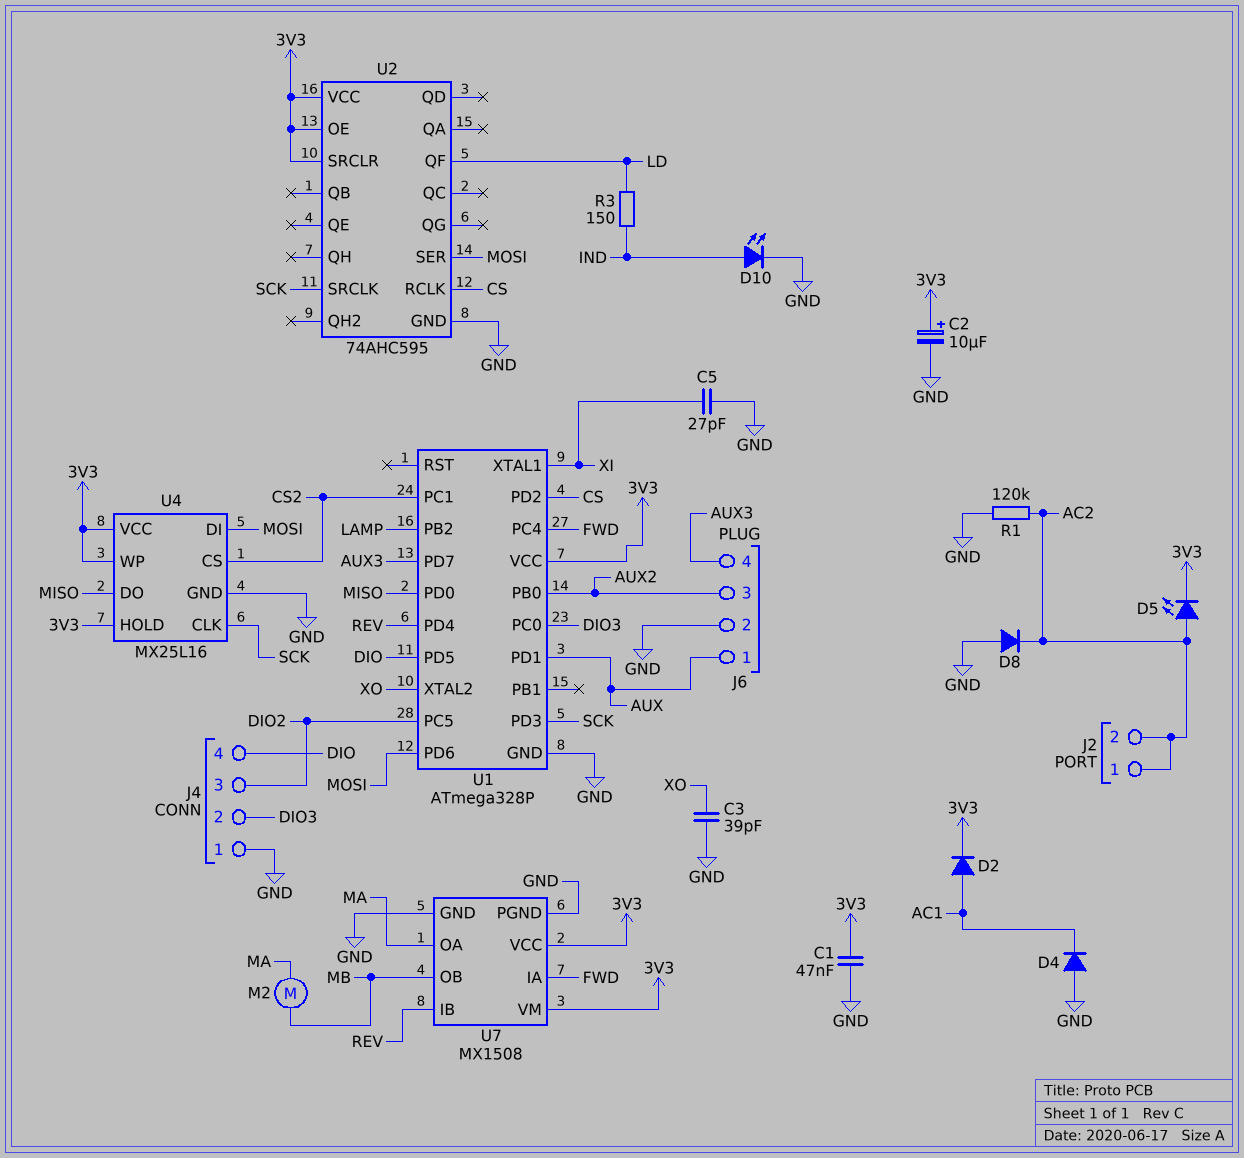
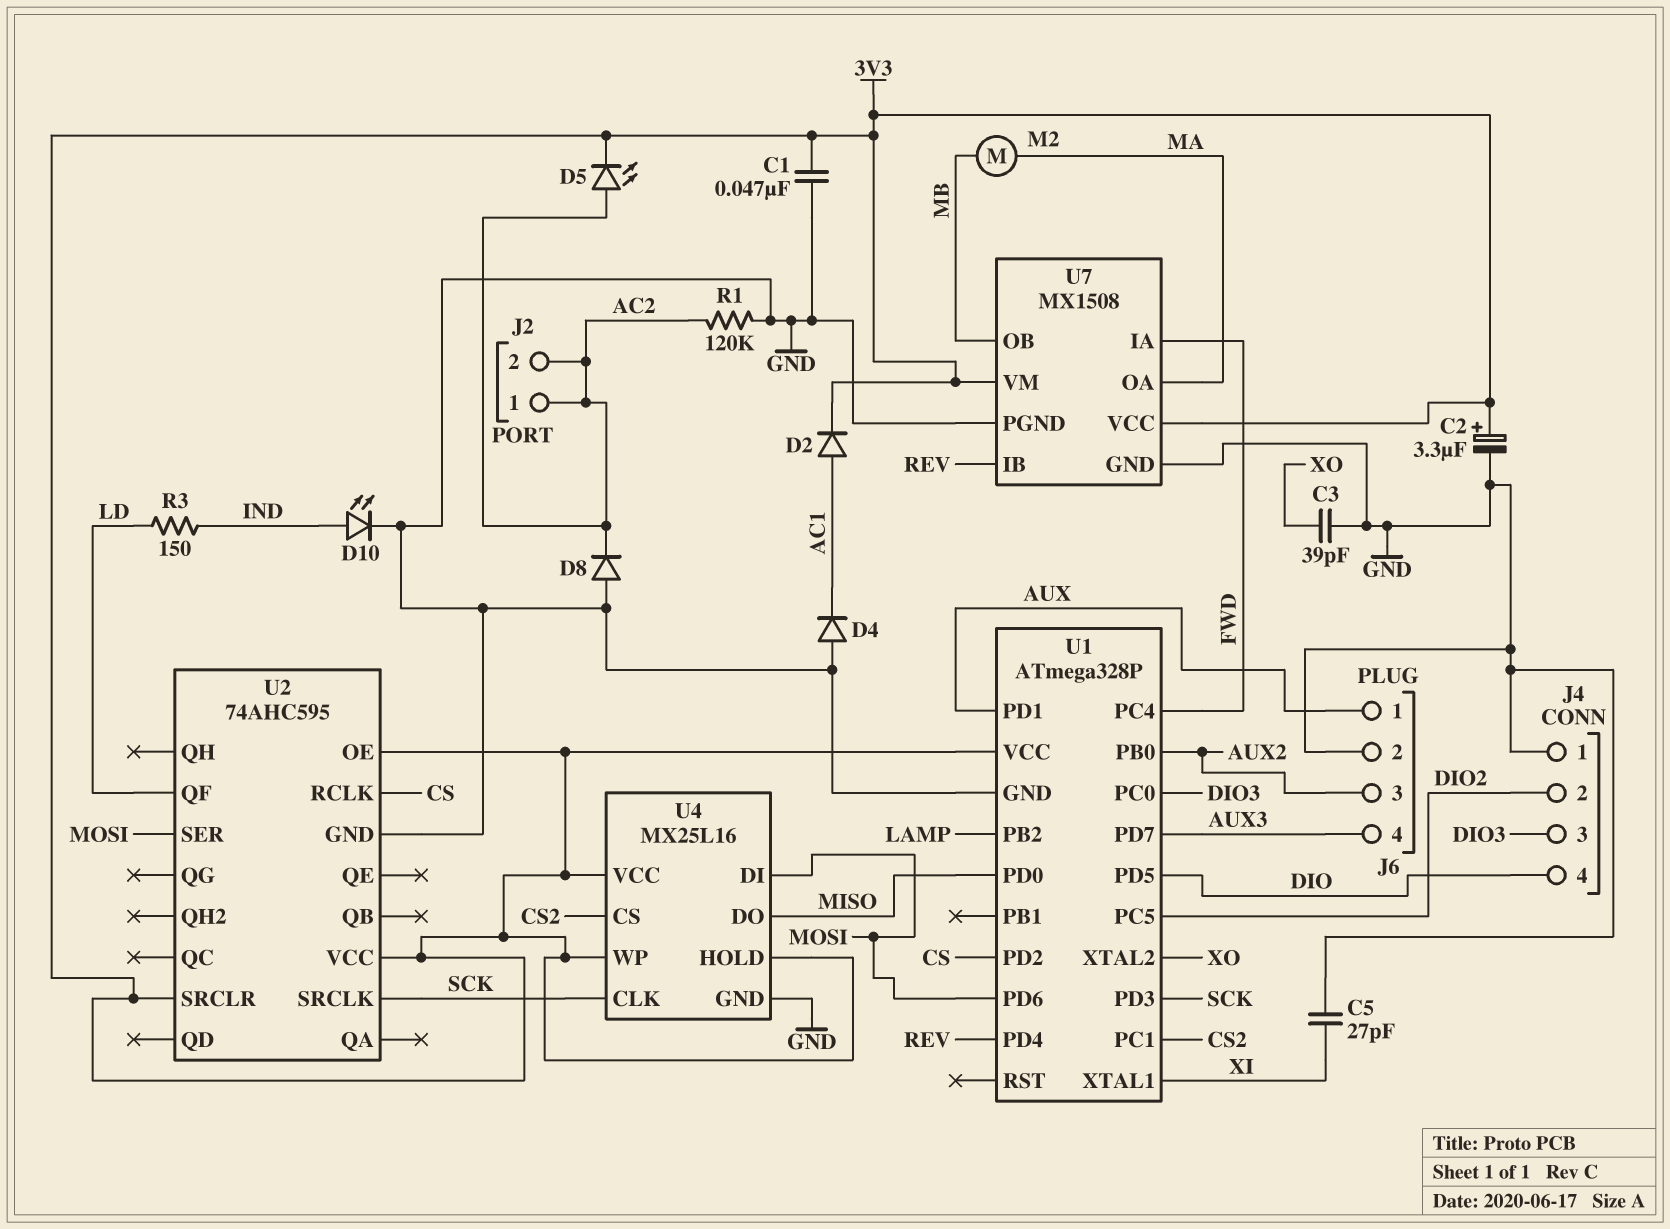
C2: 10uF (plus 3V3, minus GND) -> 3.3uF (plus 3V3, minus GND)
J4 pin 2: DIO3 -> DIO2
J4 pin 3: DIO2 -> DIO3

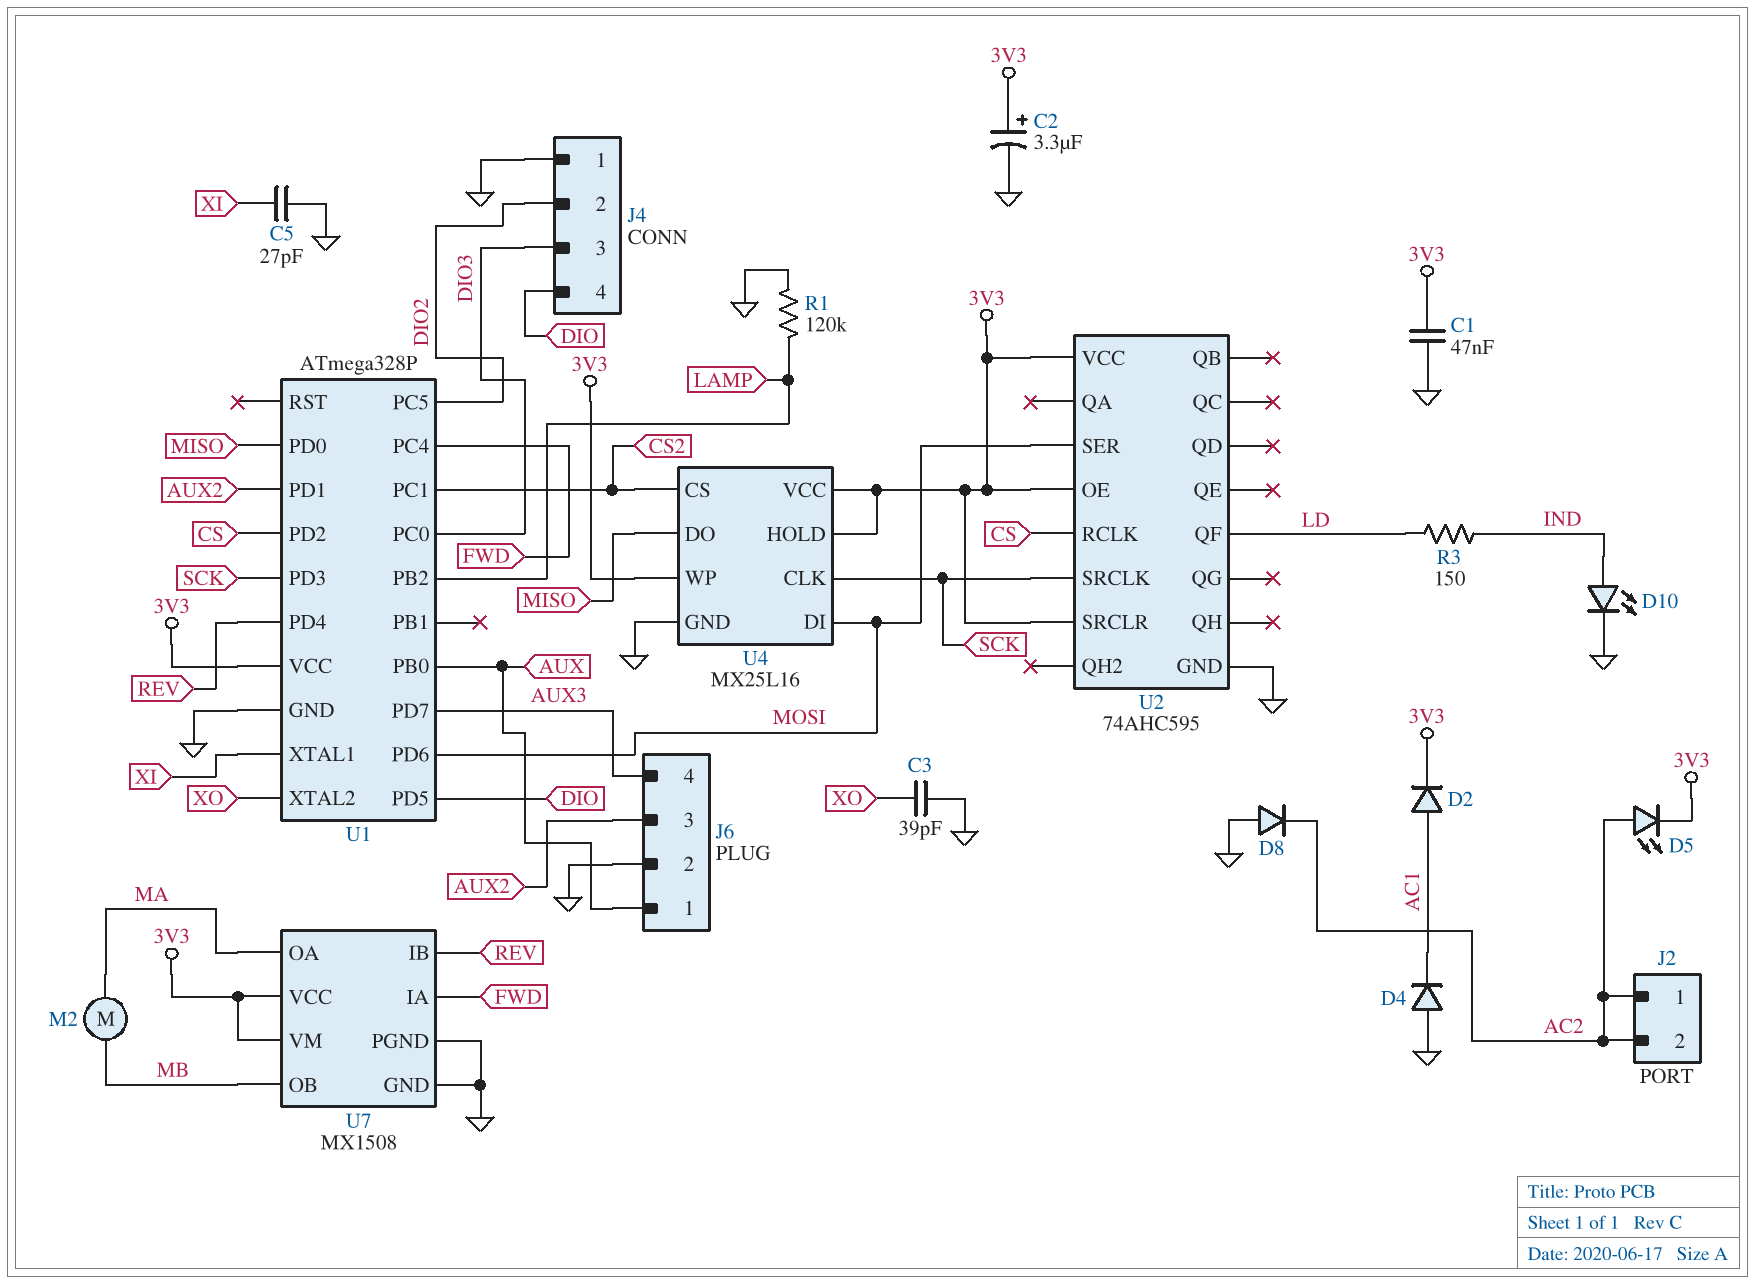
R1: 120k (AC2, GND) -> 120k (GND, LAMP)
U1 pin PB0: AUX2 -> AUX
U1 pin PD1: AUX -> AUX2

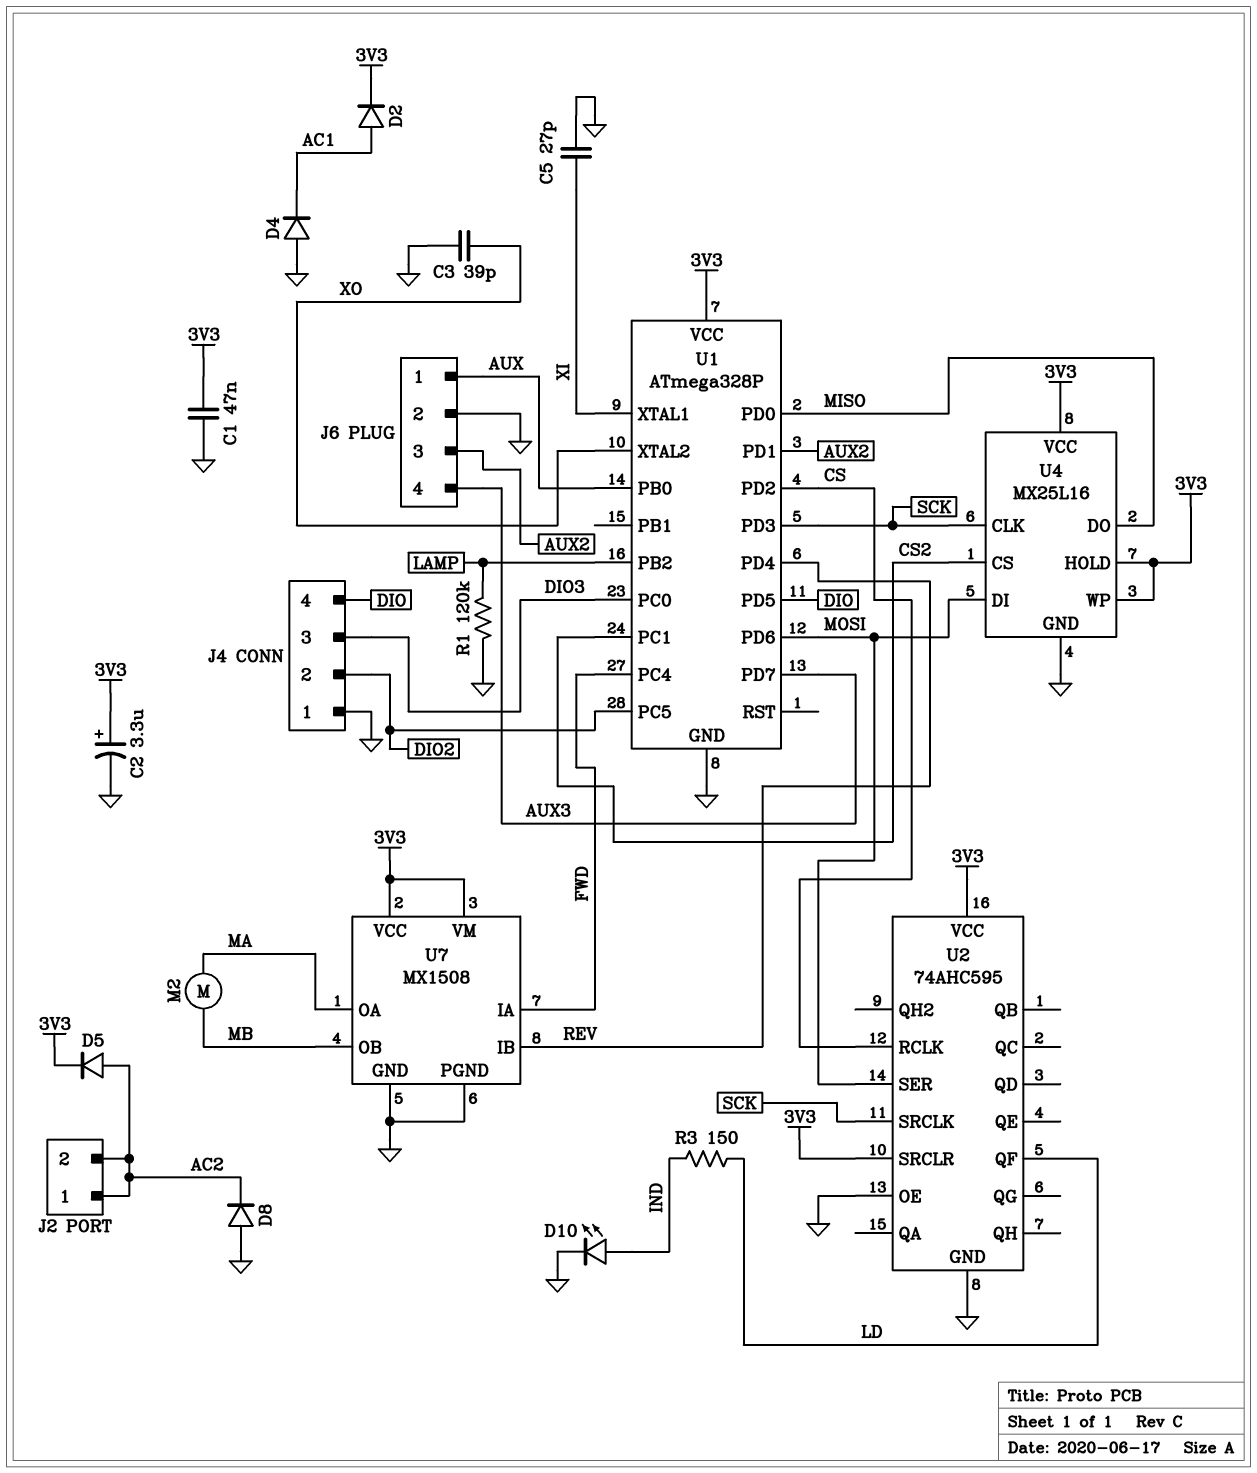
D5: LED (A AC2, K 3V3) -> diode (A AC2, K 3V3)
U2 pin OE: 3V3 -> GND

